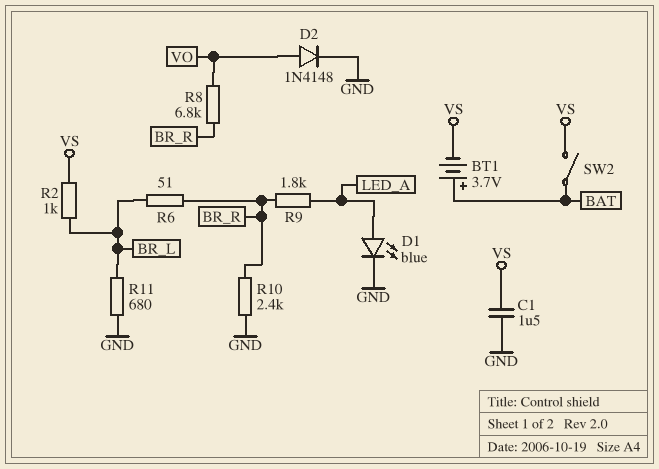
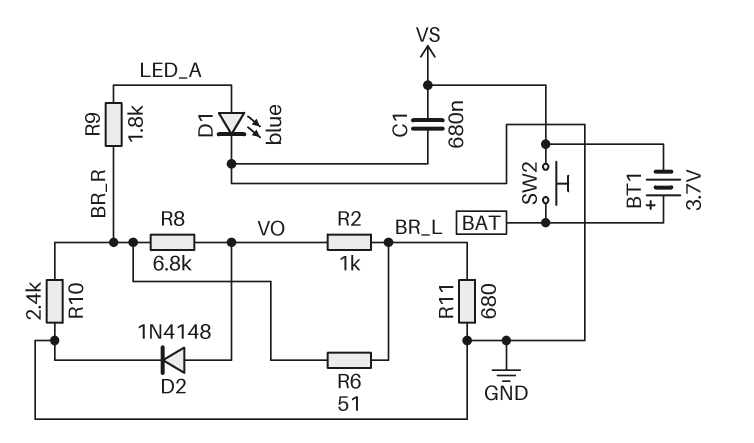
C1: 1.5uF (GND, VS) -> 680nF (GND, VS)
R2: 1k (BR_L, VS) -> 1k (BR_L, VO)
SW2: switch (BAT, VS) -> button (BAT, VS)

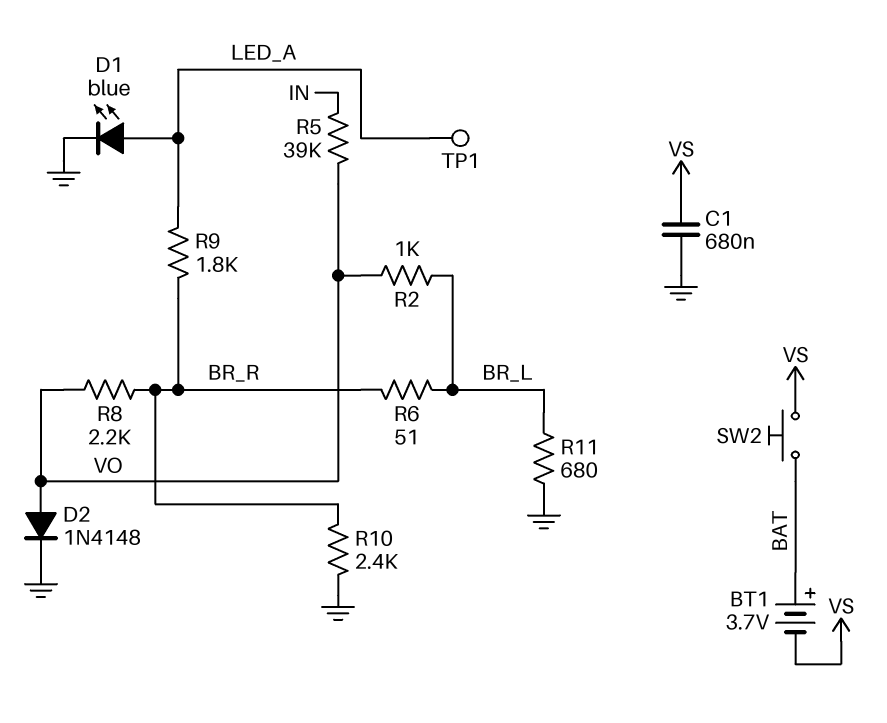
R5: none -> 39k (IN, VO)
R8: 6.8k (BR_R, VO) -> 2.2k (BR_R, VO)
TP1: none -> test point (LED_A)

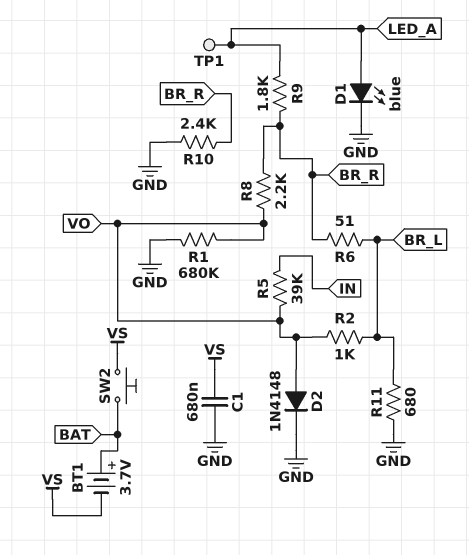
R1: none -> 680k (GND, VO)

